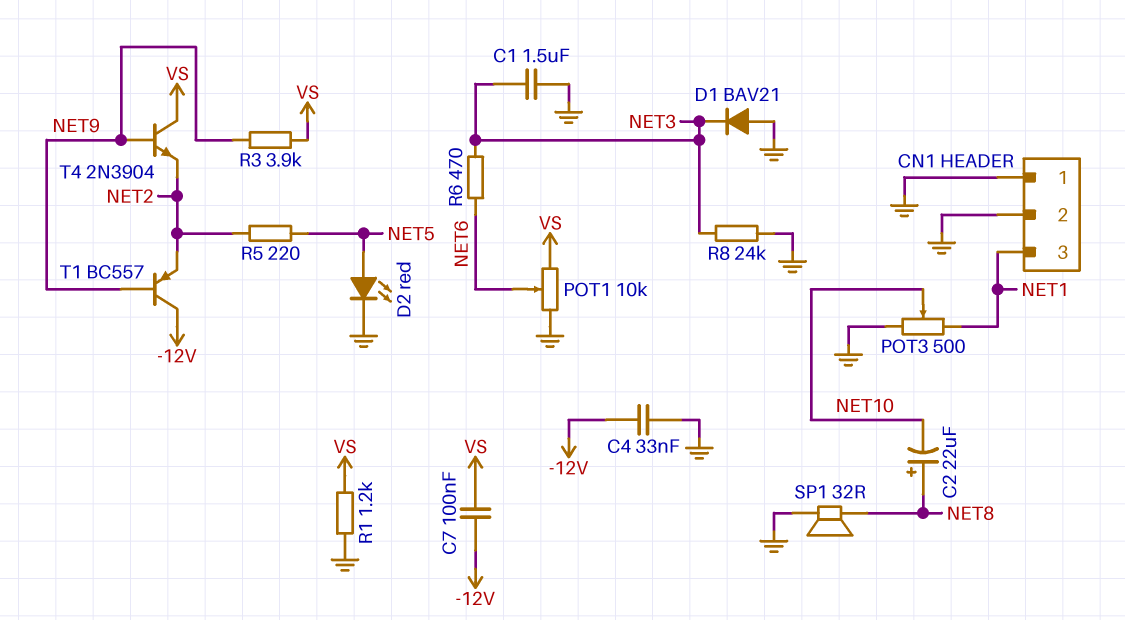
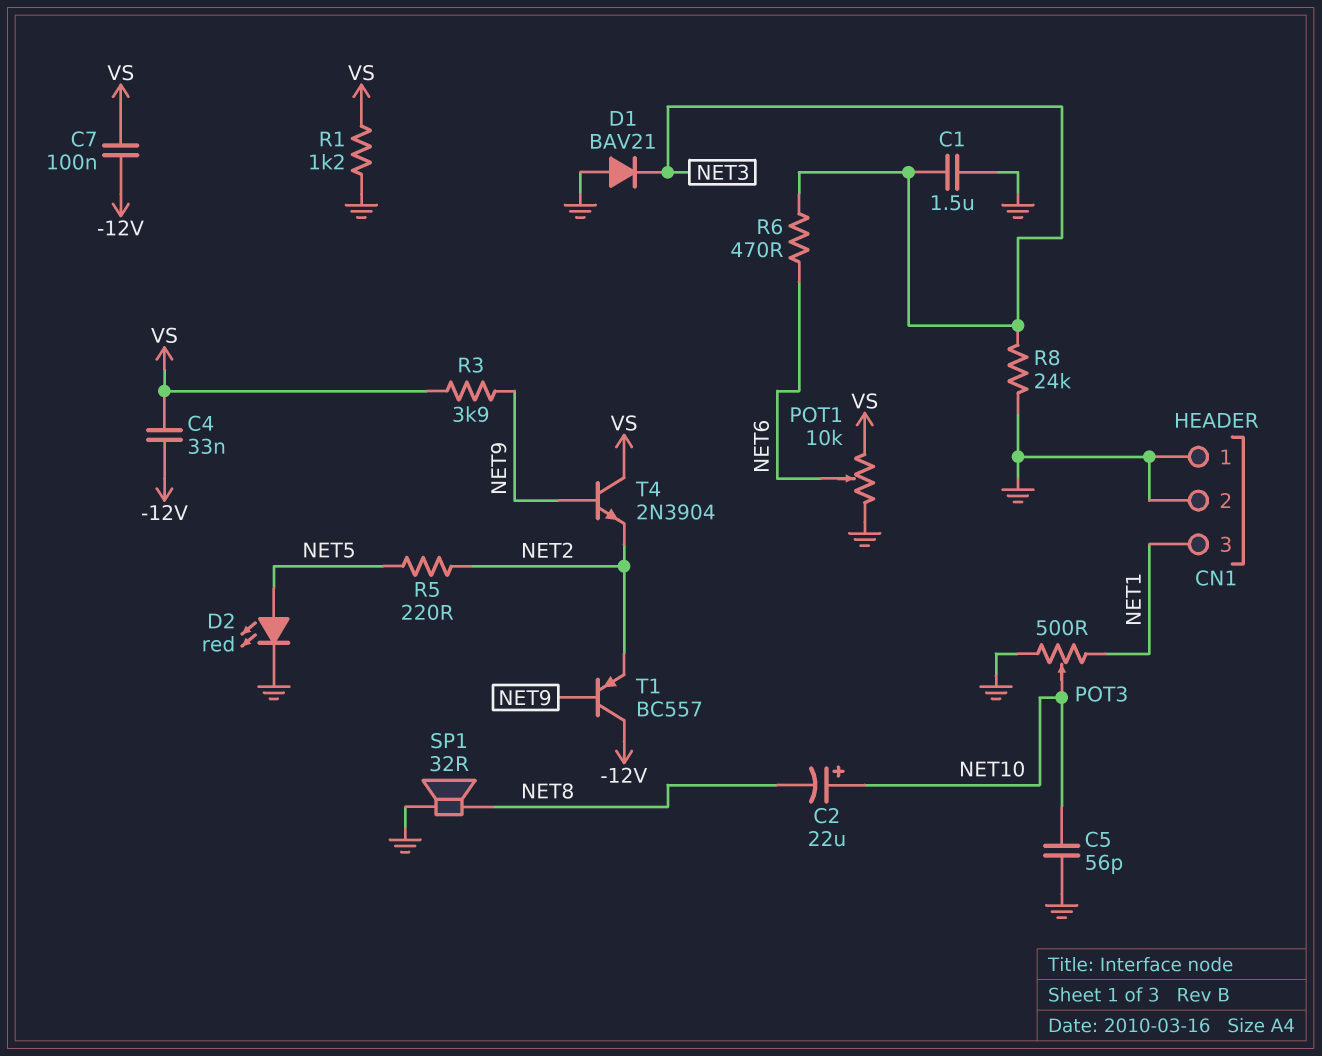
C2: 22uF (plus NET8, minus NET10) -> 22uF (plus NET10, minus NET8)
C4: 33nF (-12V, GND) -> 33nF (-12V, VS)
C5: none -> 56pF (GND, NET10)

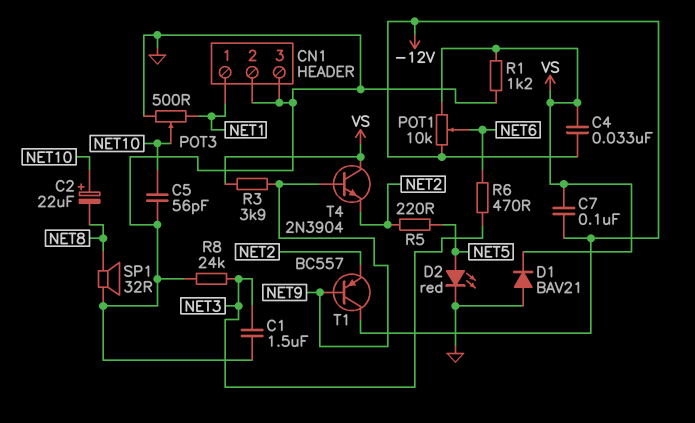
CN1 pin 1: GND -> NET1
CN1 pin 3: NET1 -> GND
D1: diode BAV21 (A GND, K NET3) -> diode BAV21 (A GND, K VS)
POT1: 10k (GND, VS, wiper NET6) -> 10k (-12V, VS, wiper NET6)

